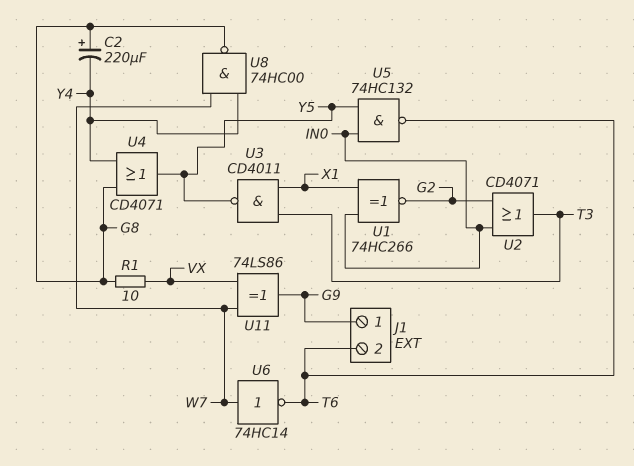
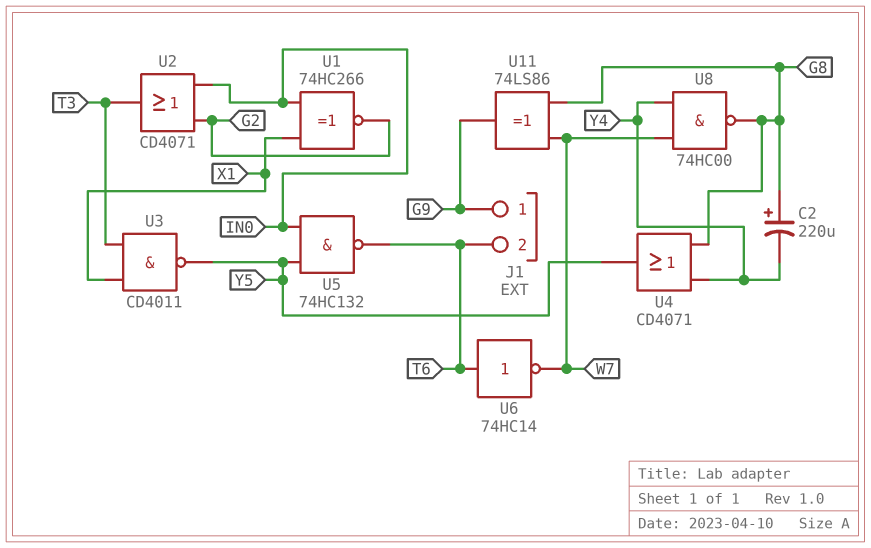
R1: 10 (G8, VX) -> none
U6: NOT 74HC14 (in W7, out T6) -> NOT 74HC14 (in T6, out W7)
U11: XOR 74LS86 (in VX, in W7, out G9) -> XOR 74LS86 (in G8, in W7, out G9)

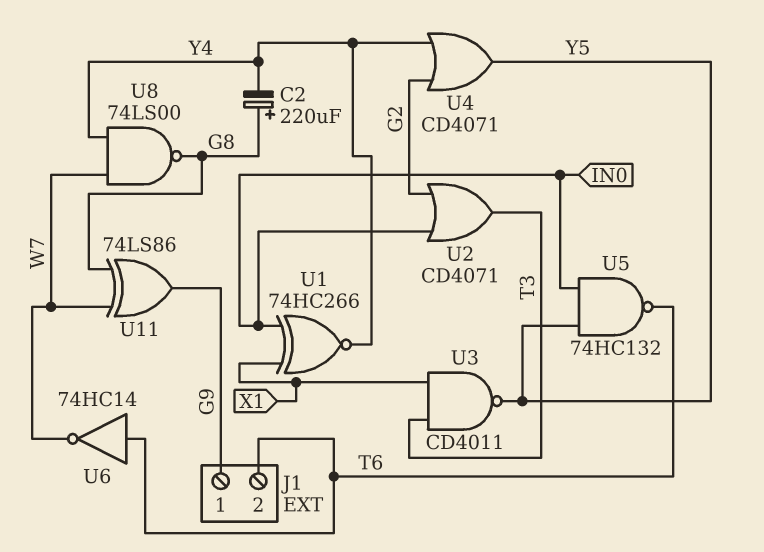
U1: XNOR 74HC266 (in IN0, in X1, out G2) -> XNOR 74HC266 (in IN0, in X1, out Y4)
U4: OR CD4071 (in G8, in Y4, out Y5) -> OR CD4071 (in G2, in Y4, out Y5)
U8: NAND 74HC00 (in W7, in Y4, out G8) -> NAND 74LS00 (in W7, in Y4, out G8)

